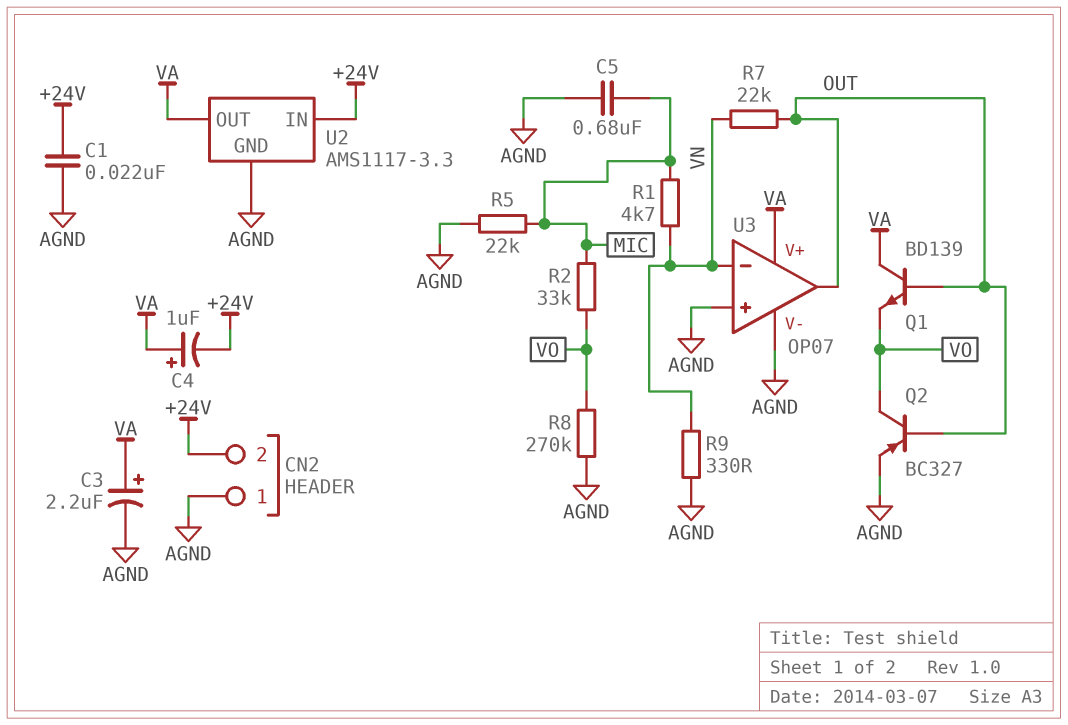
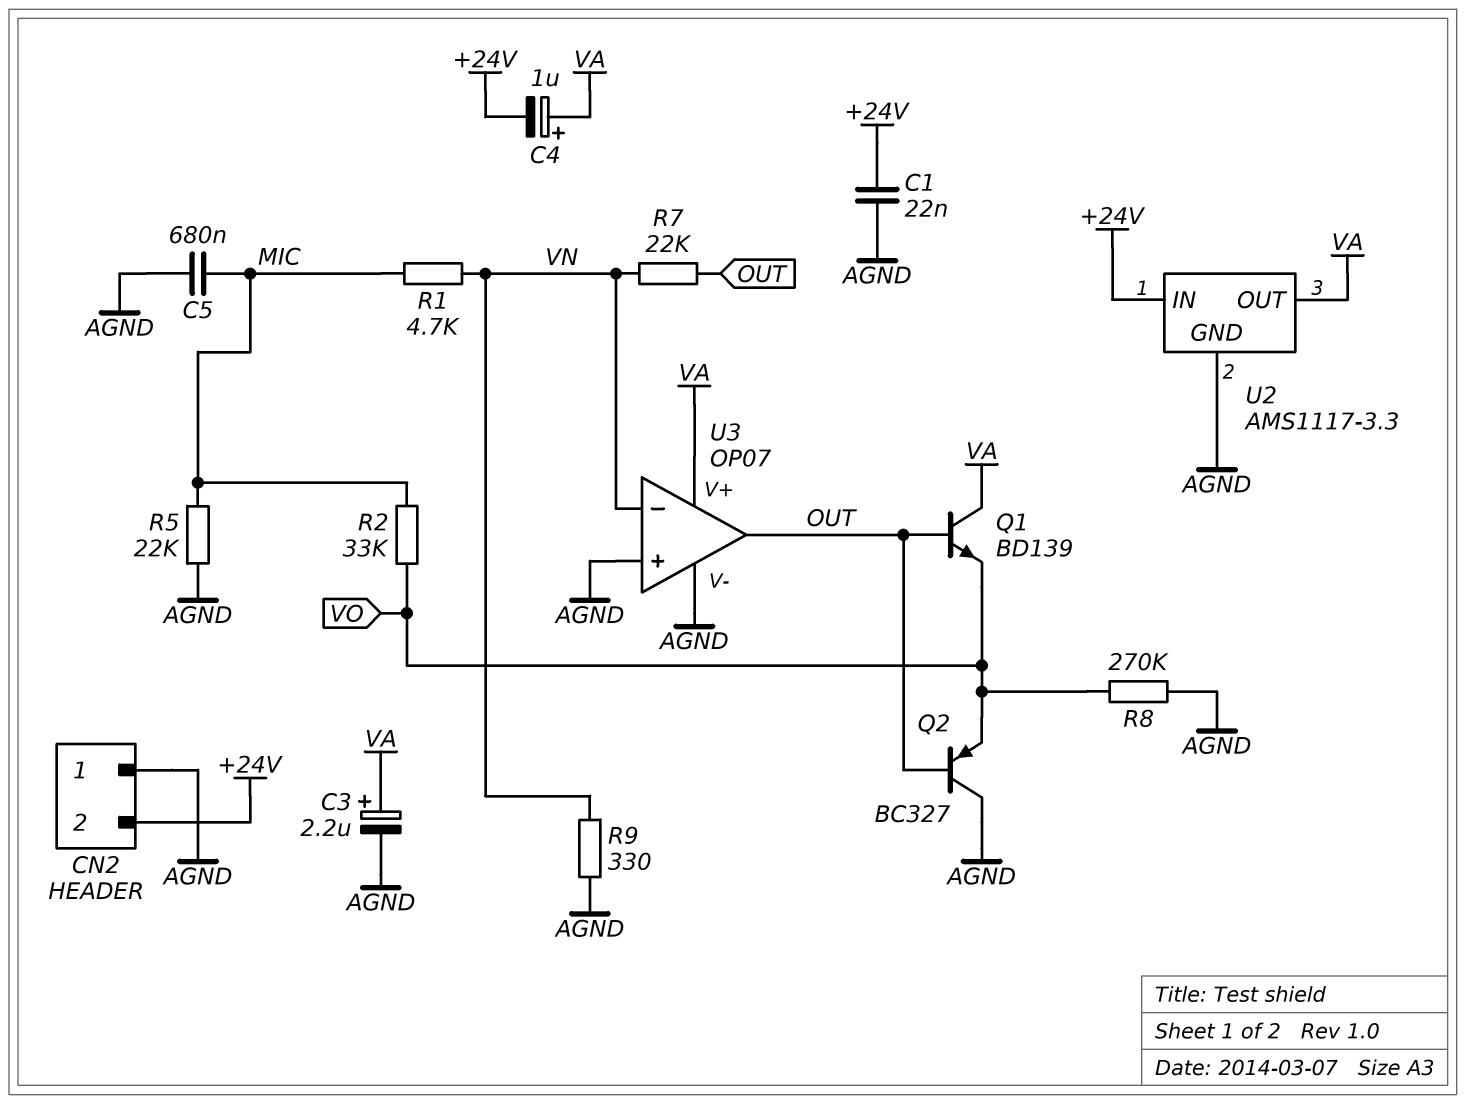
Q2: PNP BC327 (B OUT, C VO, E AGND) -> PNP BC327 (B OUT, C AGND, E VO)

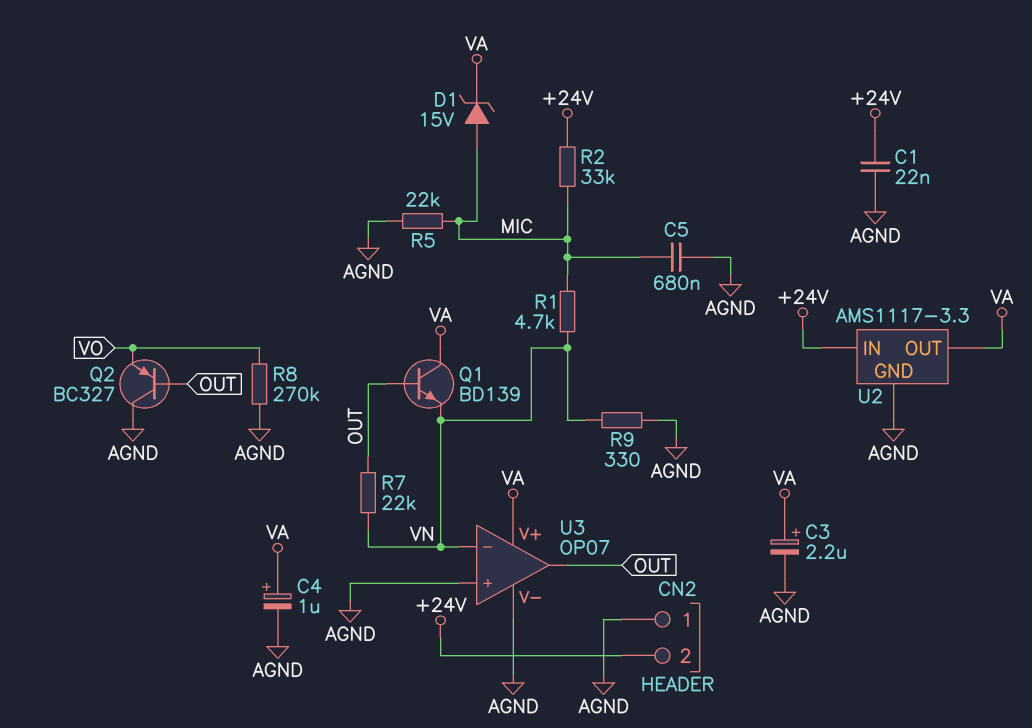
C4: 1uF (plus VA, minus +24V) -> 1uF (plus VA, minus AGND)
D1: none -> zener 15V (A MIC, K VA)
Q1: NPN BD139 (B OUT, C VA, E VO) -> NPN BD139 (B OUT, C VA, E VN)
R2: 33k (MIC, VO) -> 33k (+24V, MIC)

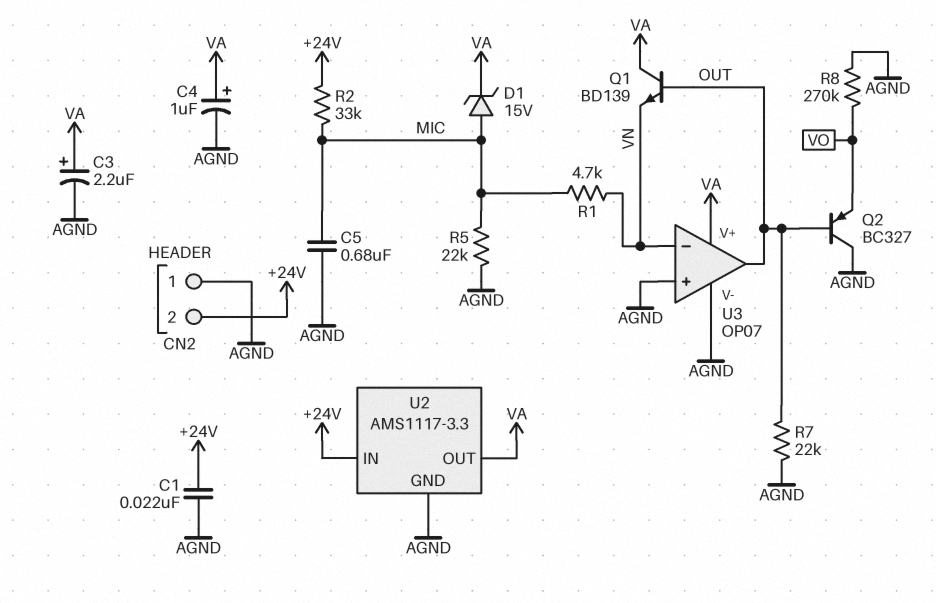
R7: 22k (OUT, VN) -> 22k (AGND, OUT)
R9: 330 (AGND, VN) -> none

